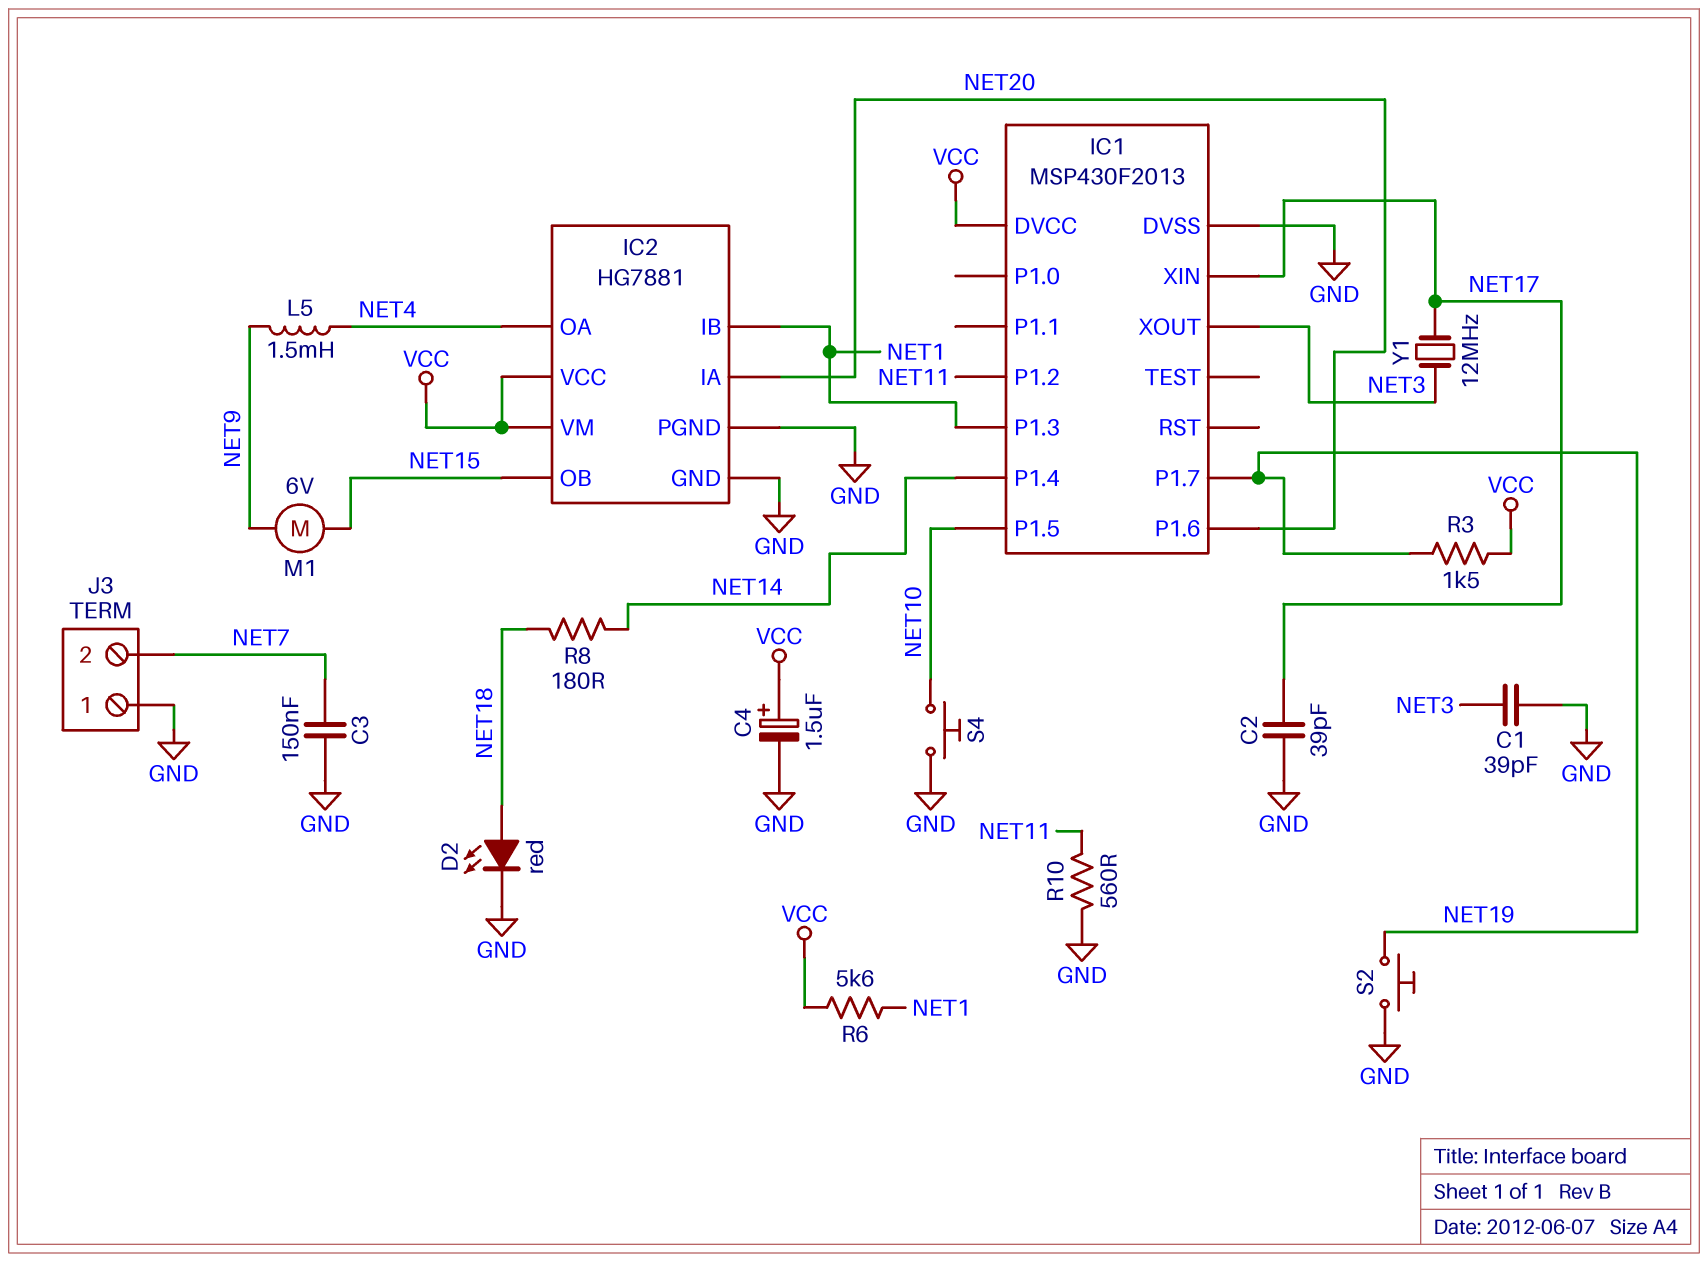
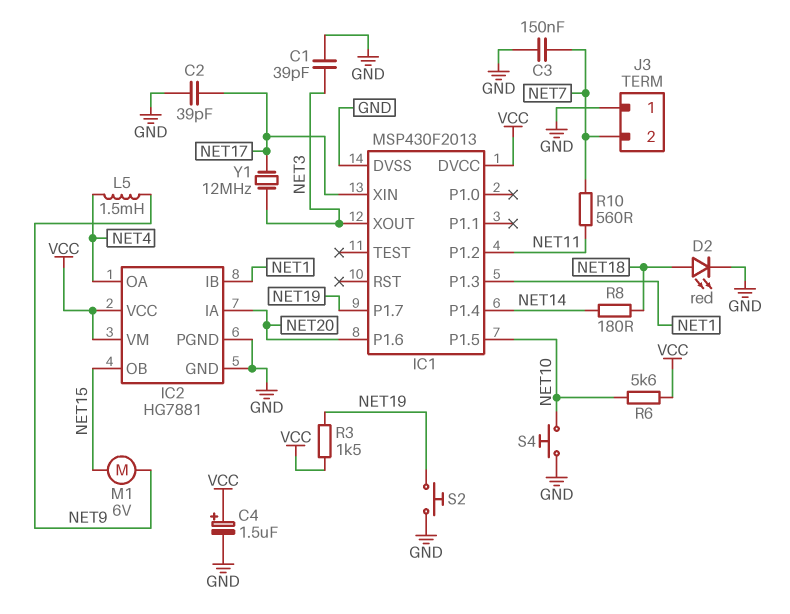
R6: 5.6k (NET1, VCC) -> 5.6k (NET10, VCC)
R10: 560 (GND, NET11) -> 560 (NET7, NET11)

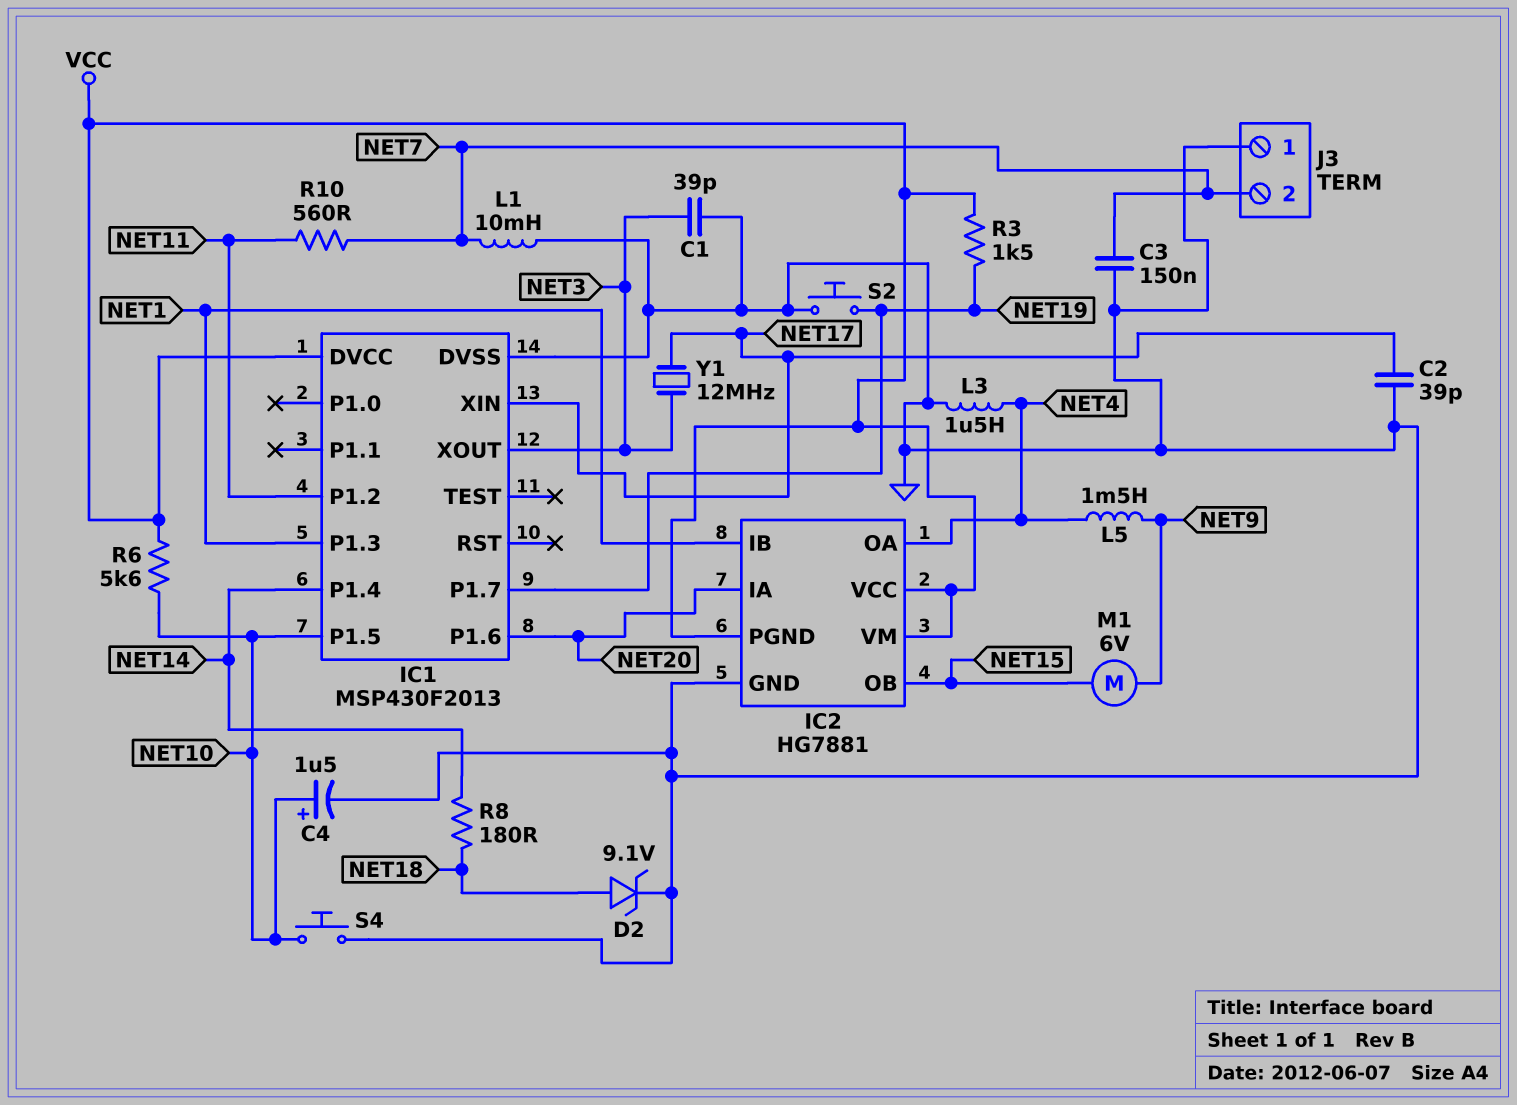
C4: 1.5uF (plus VCC, minus GND) -> 1.5uF (plus NET10, minus GND)
D2: LED red (A NET18, K GND) -> zener 9.1V (A NET18, K GND)
IC2 pin PGND: GND -> VCC
L1: none -> 10mH (GND, NET7)
L3: none -> 1.5uH (GND, NET4)

